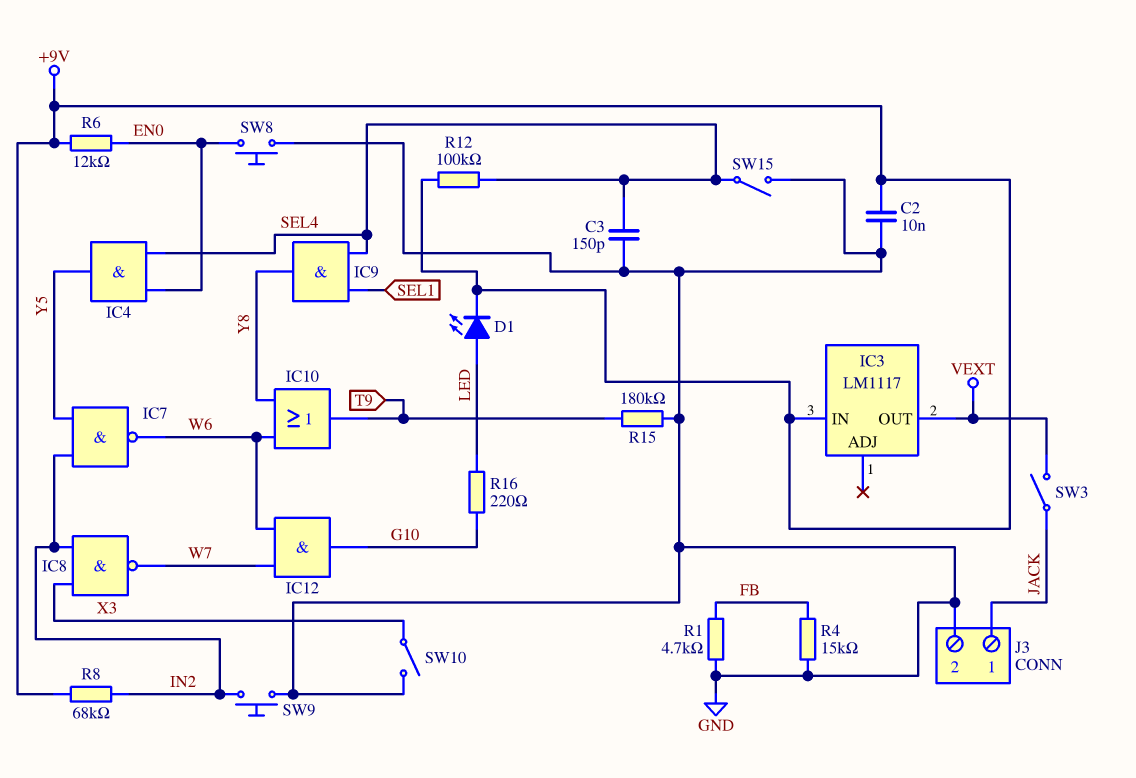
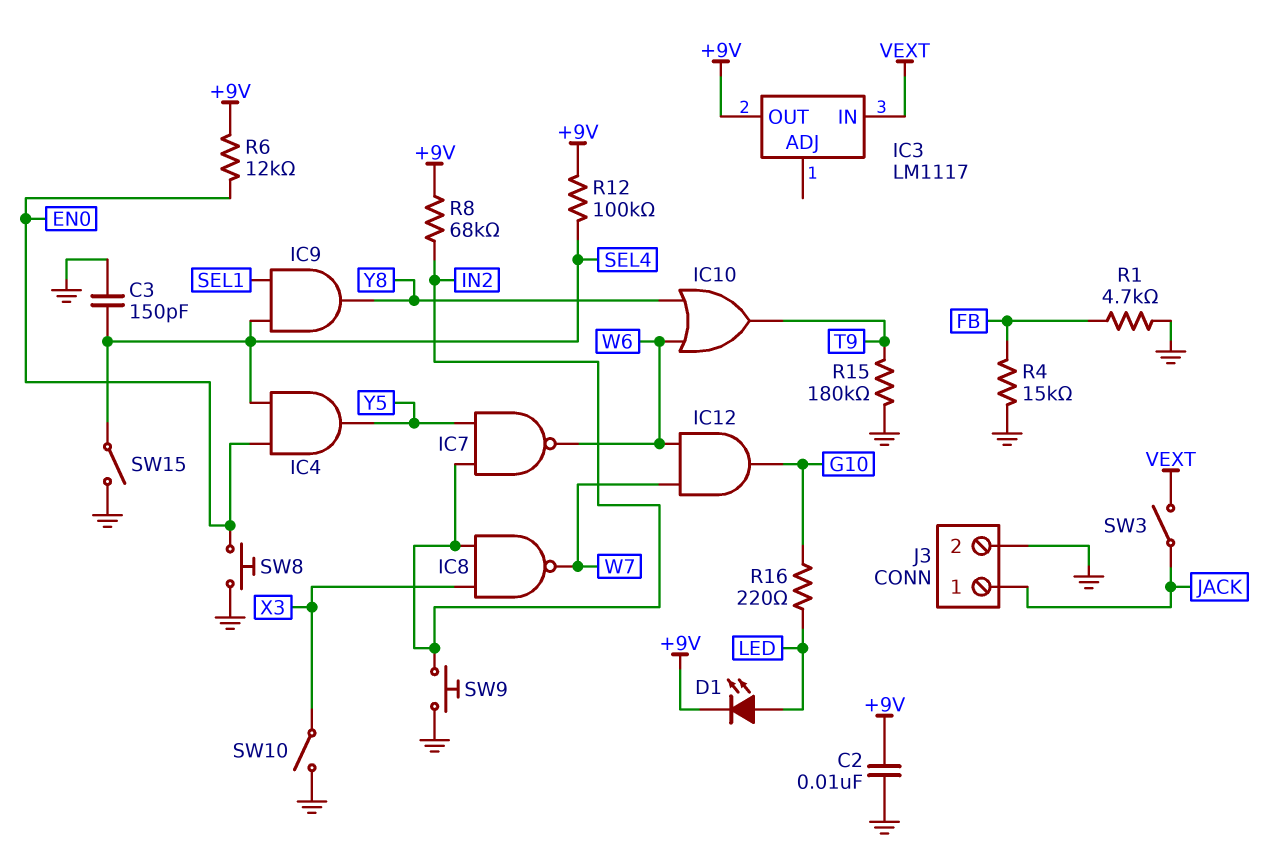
IC3 pin IN: +9V -> VEXT
IC3 pin OUT: VEXT -> +9V

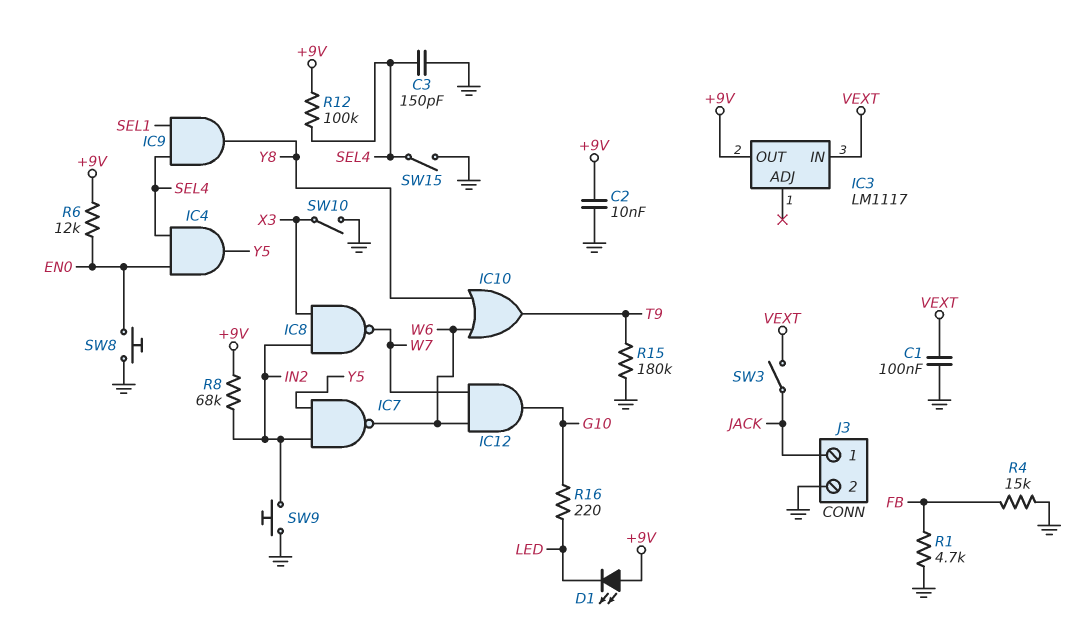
C1: none -> 100nF (GND, VEXT)
D1: LED (A LED, K +9V) -> LED (A +9V, K LED)

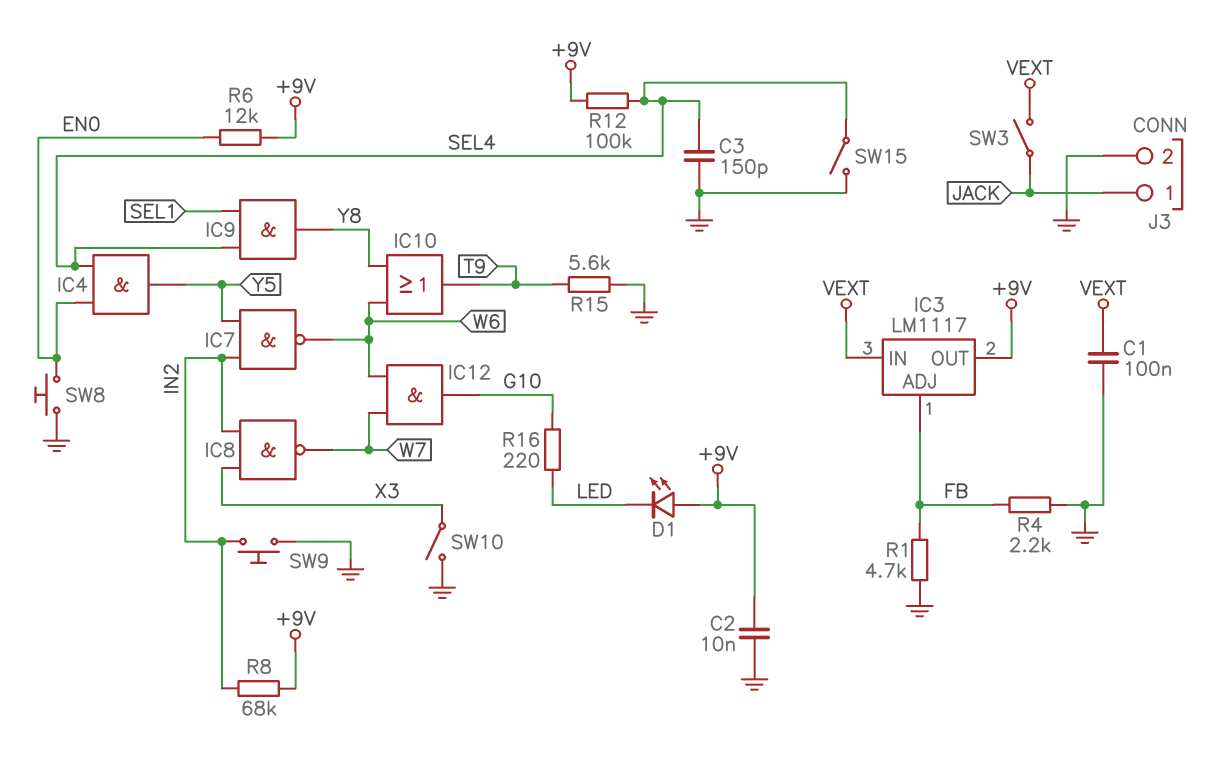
IC3 pin ADJ: none -> FB
R4: 15k (FB, GND) -> 2.2k (FB, GND)
R15: 180k (GND, T9) -> 5.6k (GND, T9)

